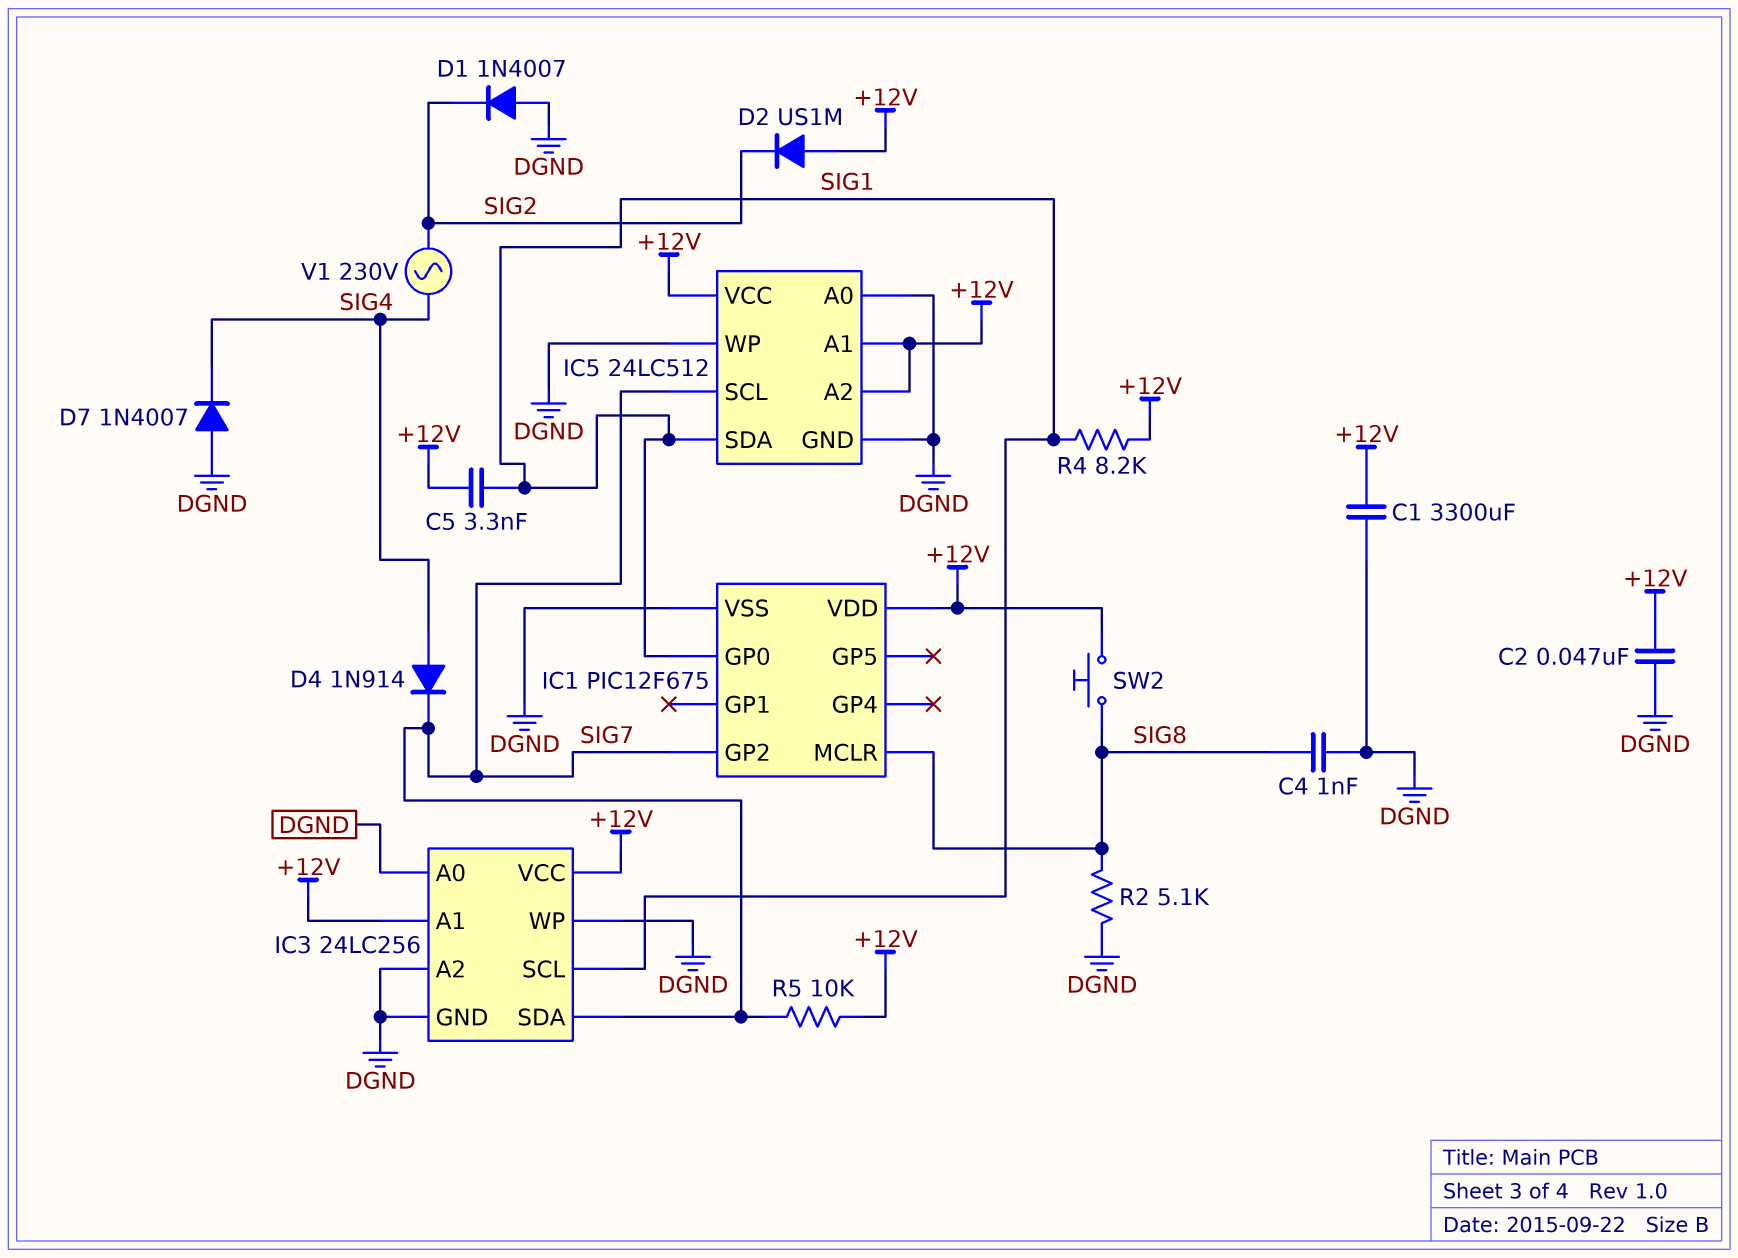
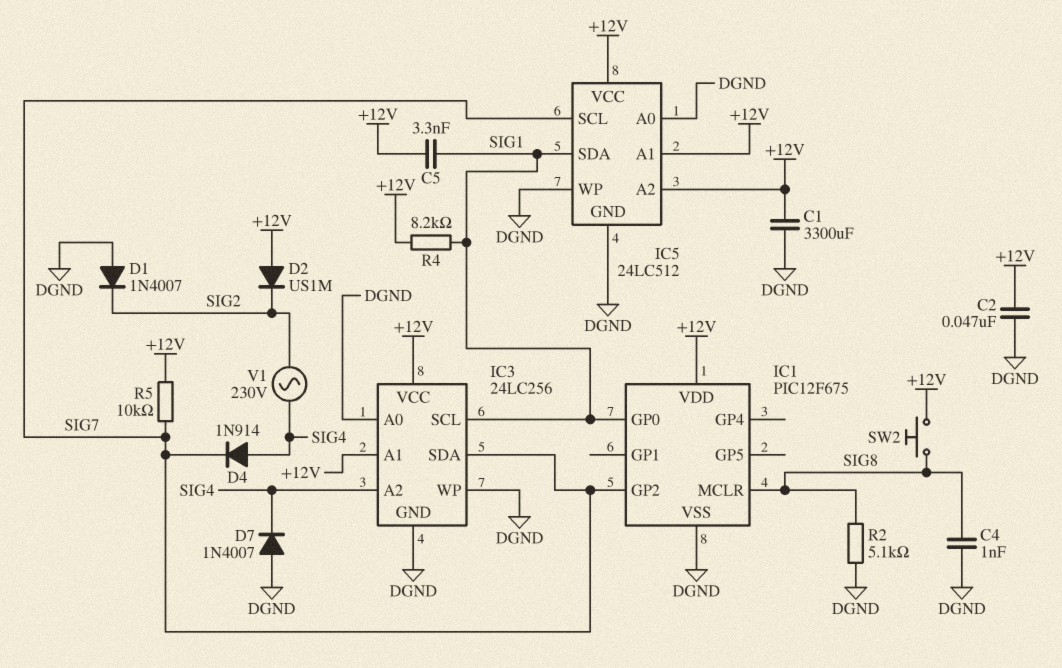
IC3 pin A2: DGND -> SIG4

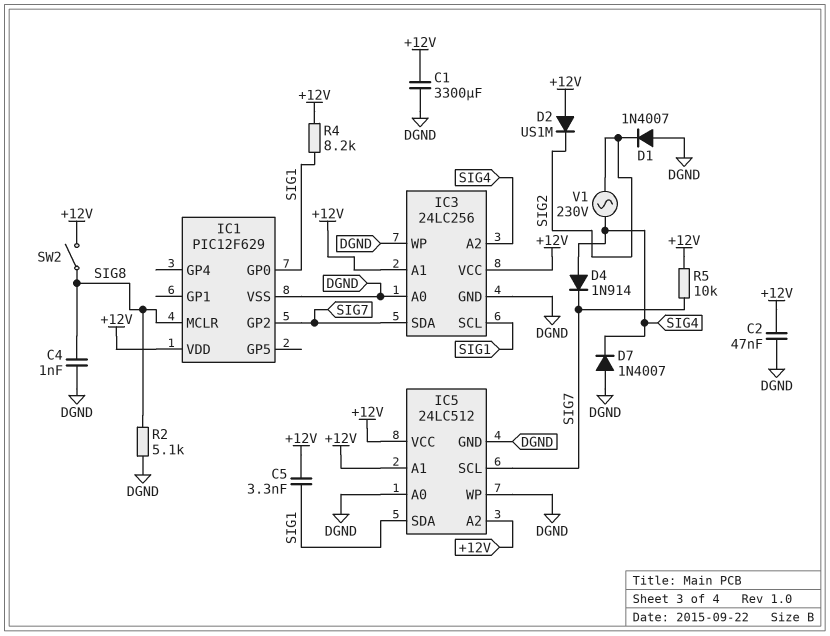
IC1: PIC12F675 -> PIC12F629
SW2: button (+12V, SIG8) -> switch (+12V, SIG8)

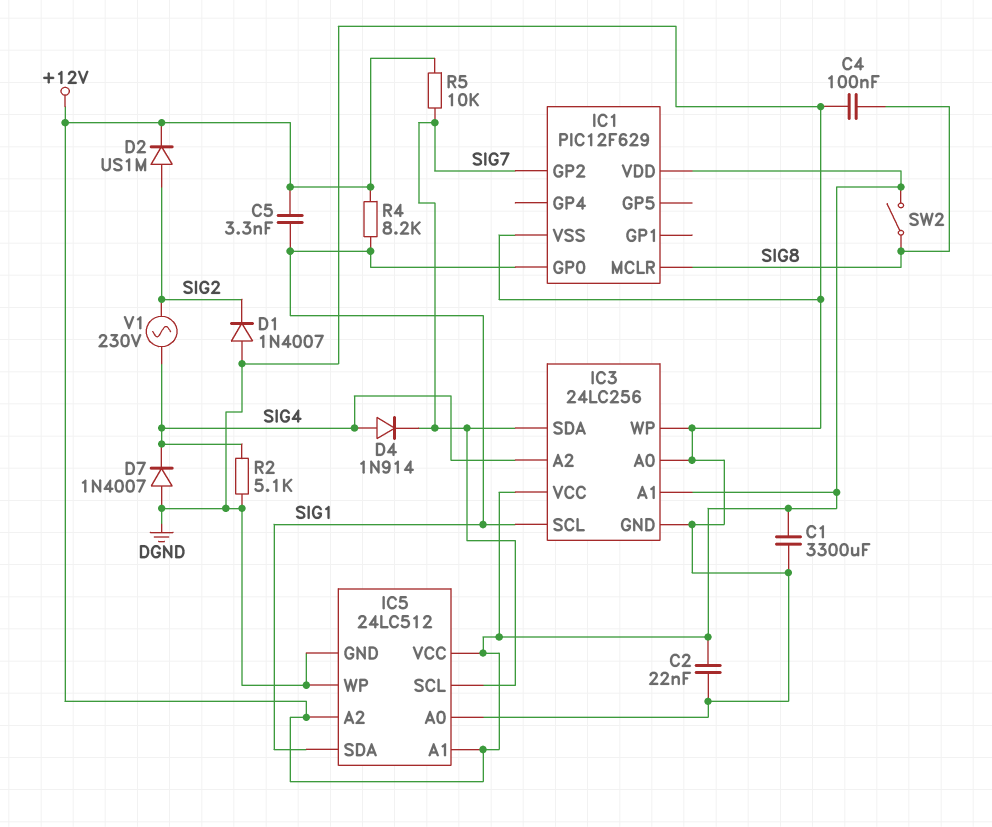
C2: 47nF (+12V, DGND) -> 22nF (+12V, DGND)
C4: 1nF (DGND, SIG8) -> 100nF (DGND, SIG8)
D2: diode US1M (A +12V, K SIG2) -> diode US1M (A SIG2, K +12V)
R2: 5.1k (DGND, SIG8) -> 5.1k (DGND, SIG4)

